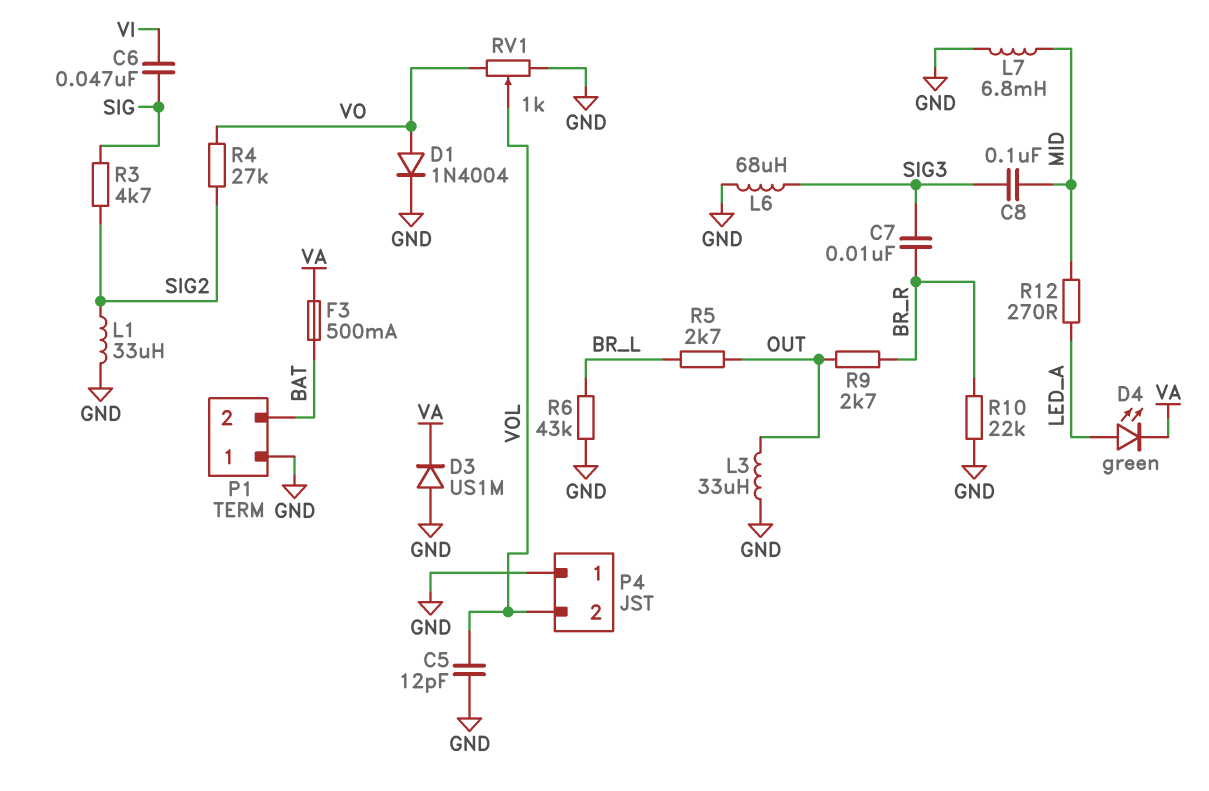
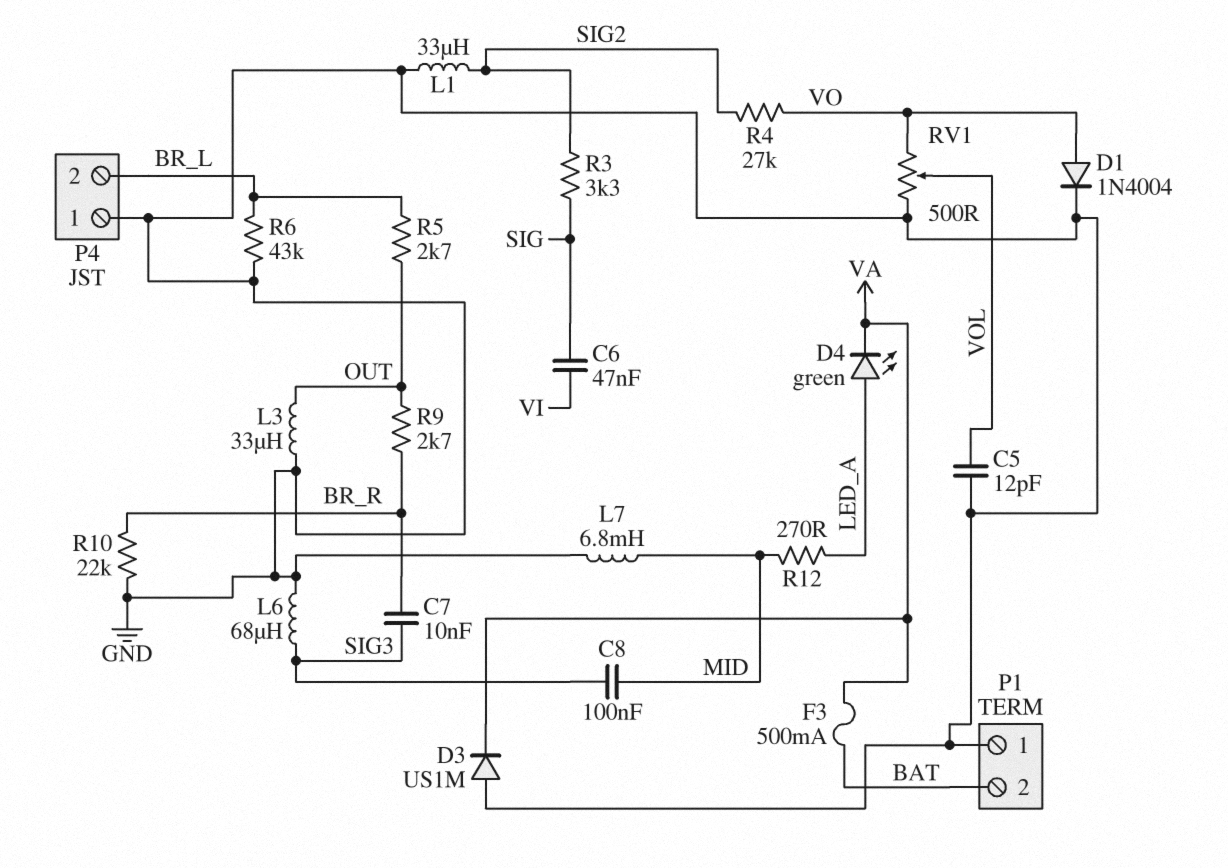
P4 pin 2: VOL -> BR_L
R3: 4.7k (SIG, SIG2) -> 3.3k (SIG, SIG2)
RV1: 1k (GND, VO, wiper VOL) -> 500 (GND, VO, wiper VOL)

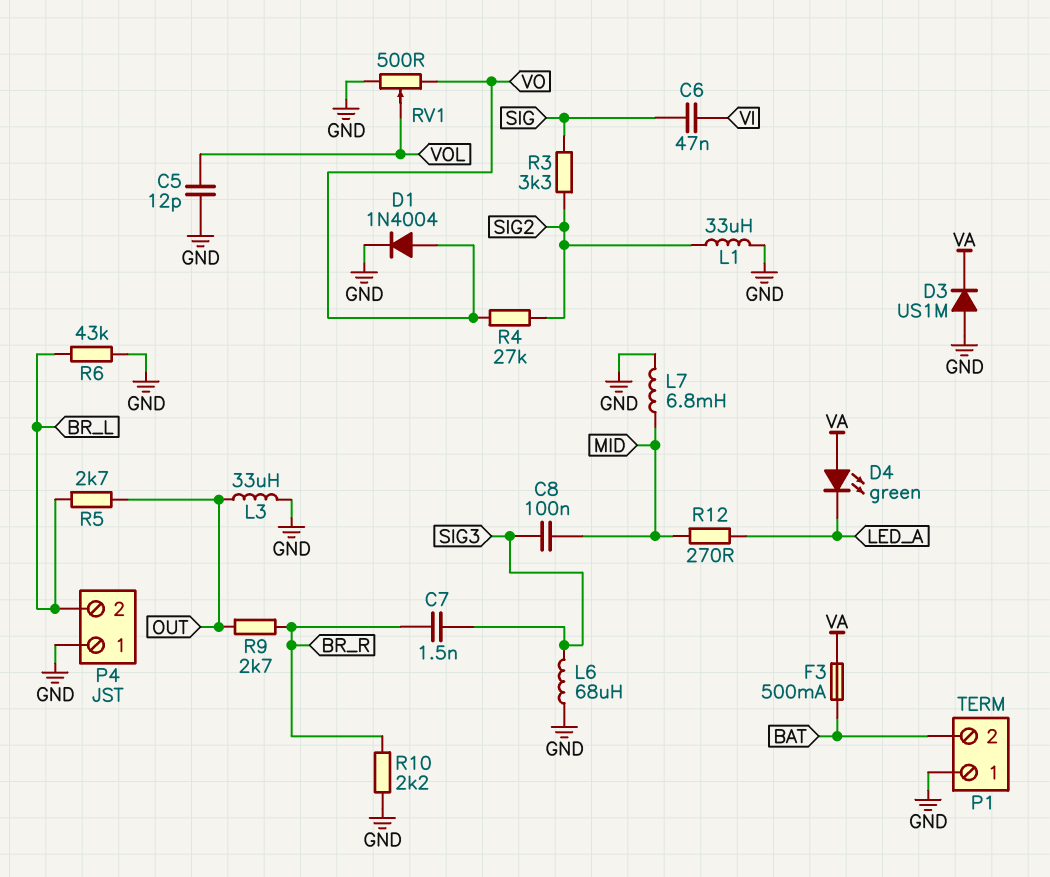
C7: 10nF (BR_R, SIG3) -> 1.5nF (BR_R, SIG3)
D4: LED green (A LED_A, K VA) -> LED green (A VA, K LED_A)
R10: 22k (BR_R, GND) -> 2.2k (BR_R, GND)

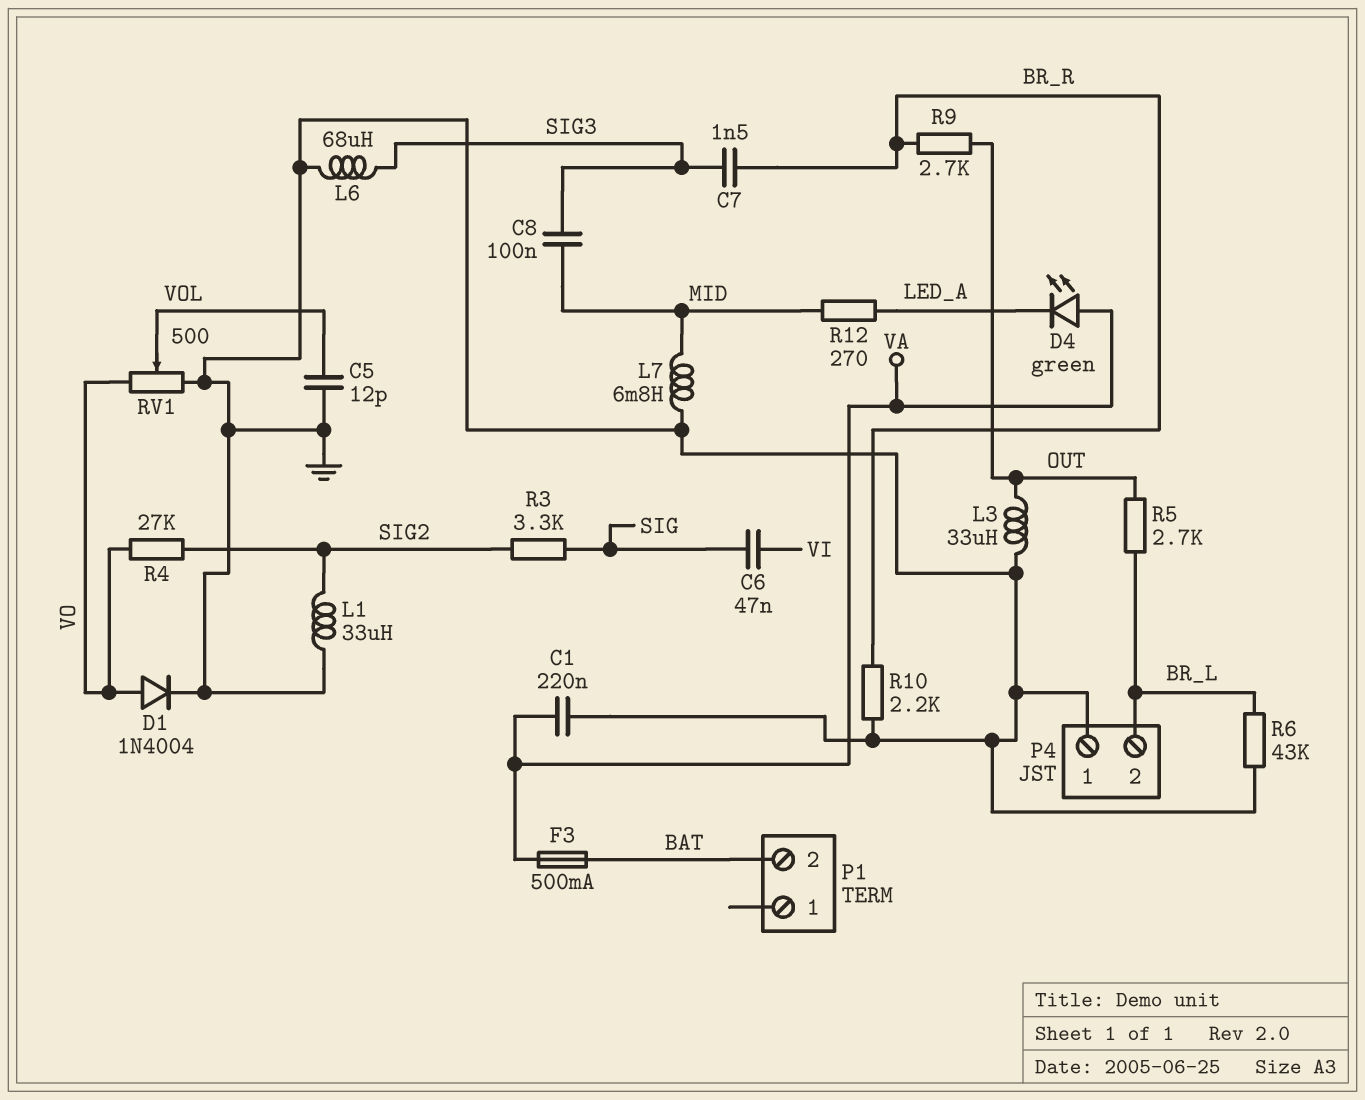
C1: none -> 220nF (GND, VA)
D3: diode US1M (A GND, K VA) -> none
P1 pin 1: GND -> none

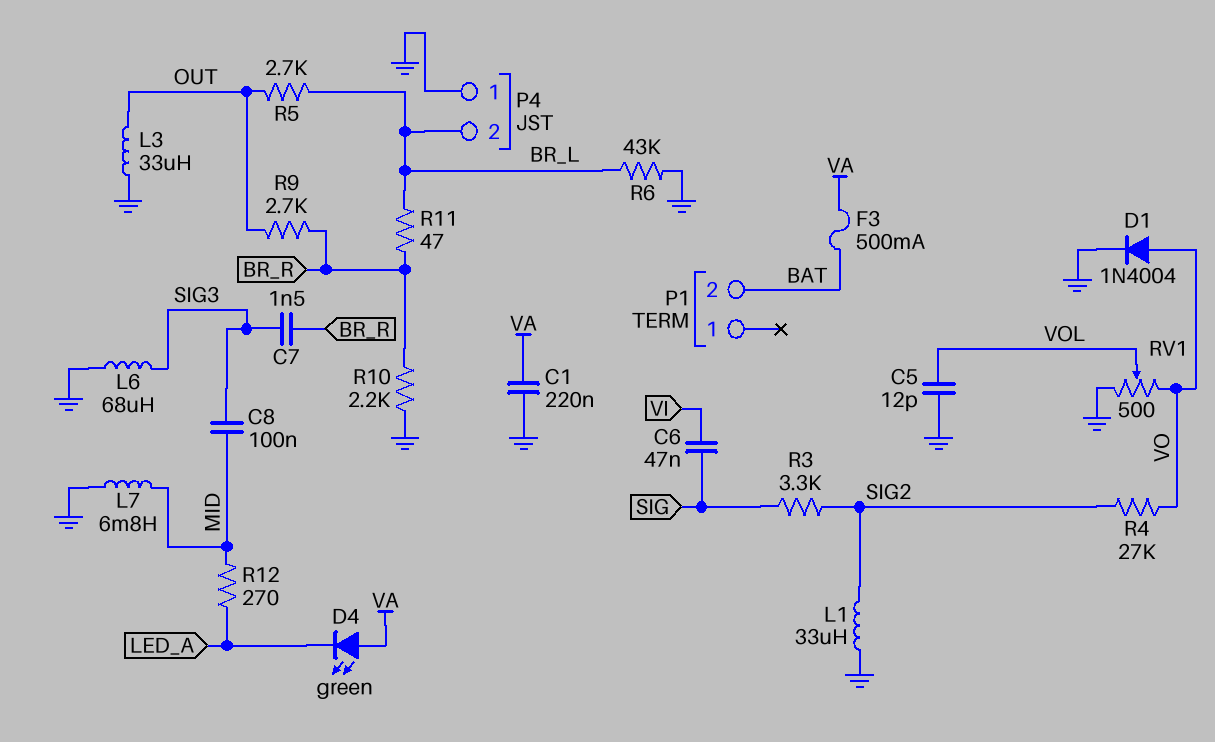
R11: none -> 47 (BR_L, BR_R)

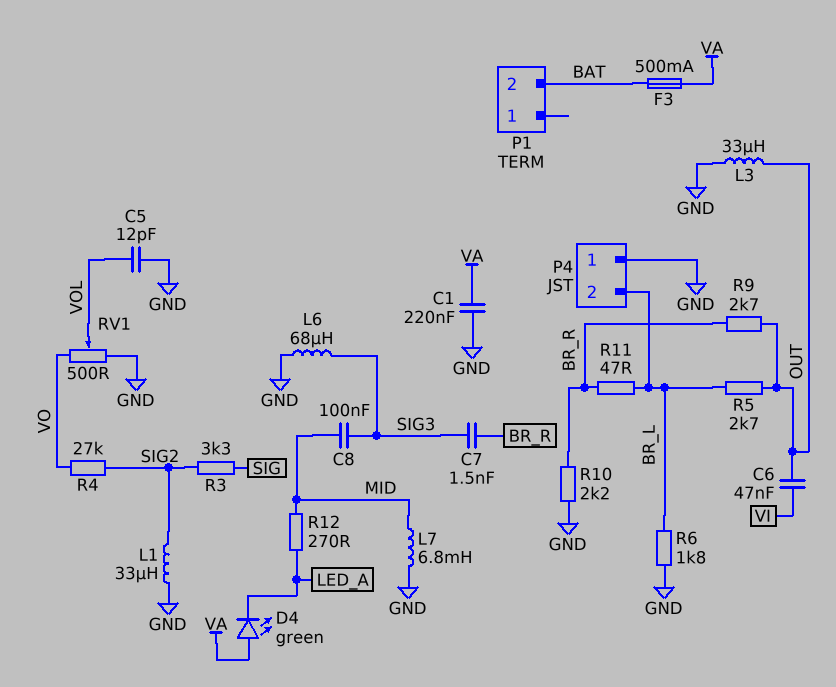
C6: 47nF (SIG, VI) -> 47nF (OUT, VI)
D1: diode 1N4004 (A VO, K GND) -> none
R6: 43k (BR_L, GND) -> 1.8k (BR_L, GND)

